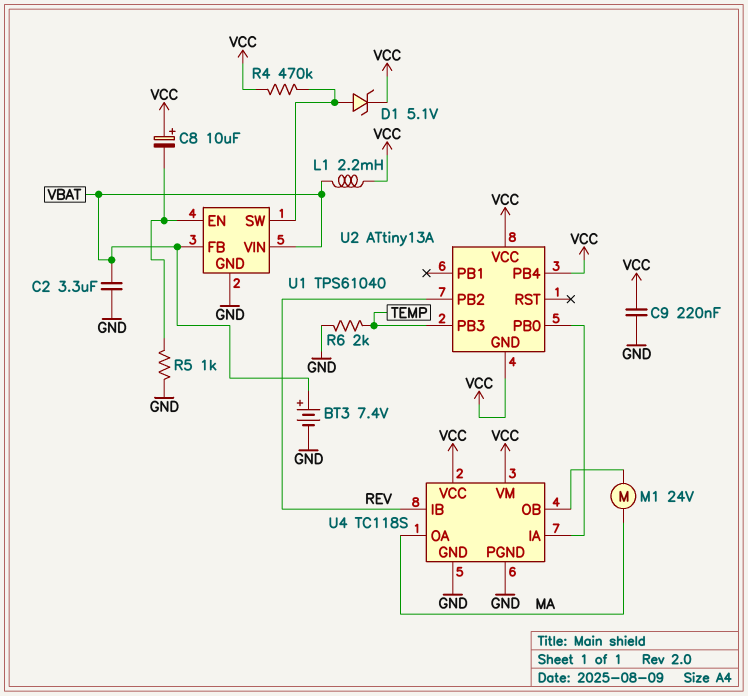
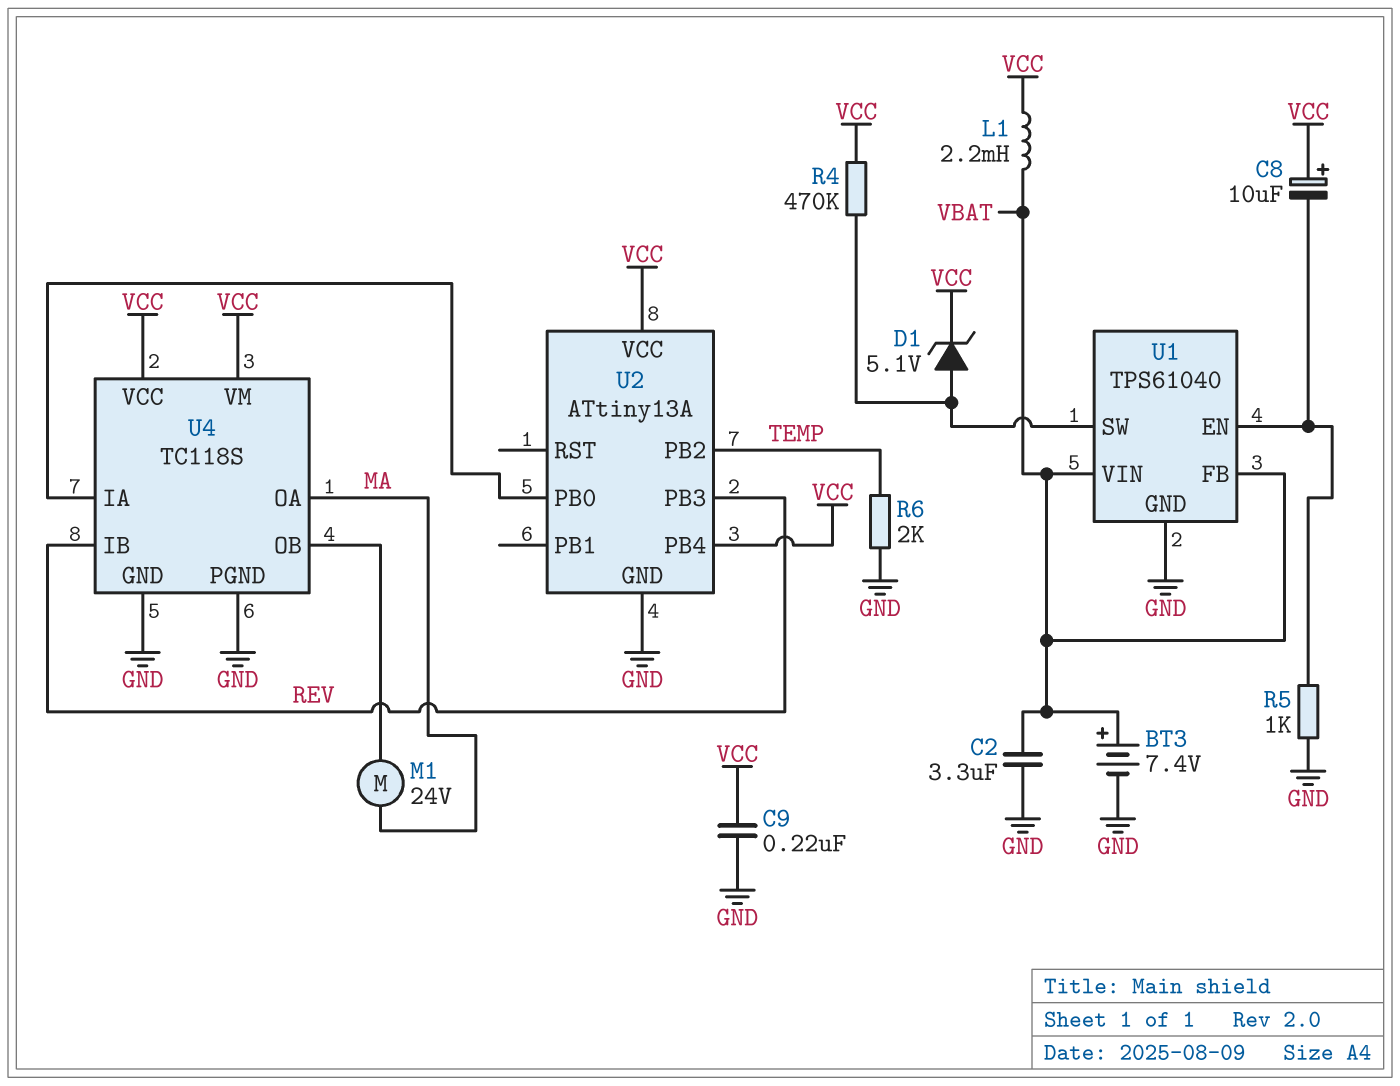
U2 pin GND: VCC -> GND
U2 pin PB2: REV -> TEMP
U2 pin PB3: TEMP -> REV

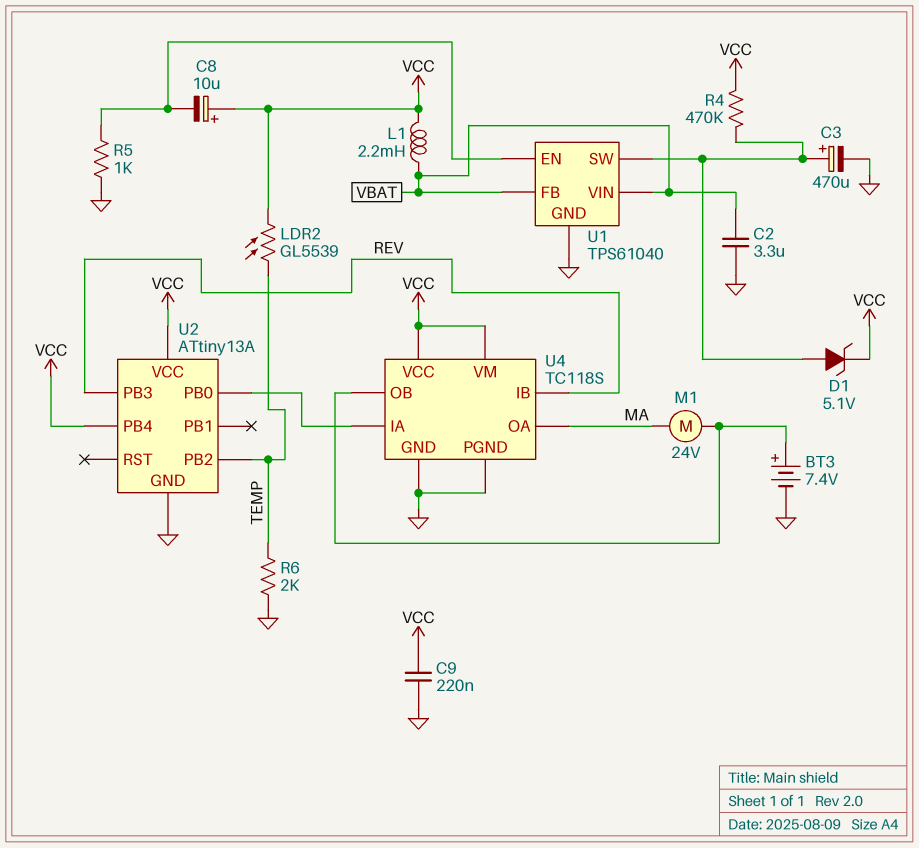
BT3: 7.4V (plus VBAT, minus GND) -> 7.4V (plus U4/OB, minus GND)
C3: none -> 470uF (plus U1/SW, minus GND)
LDR2: none -> GL5539 (TEMP, VCC)

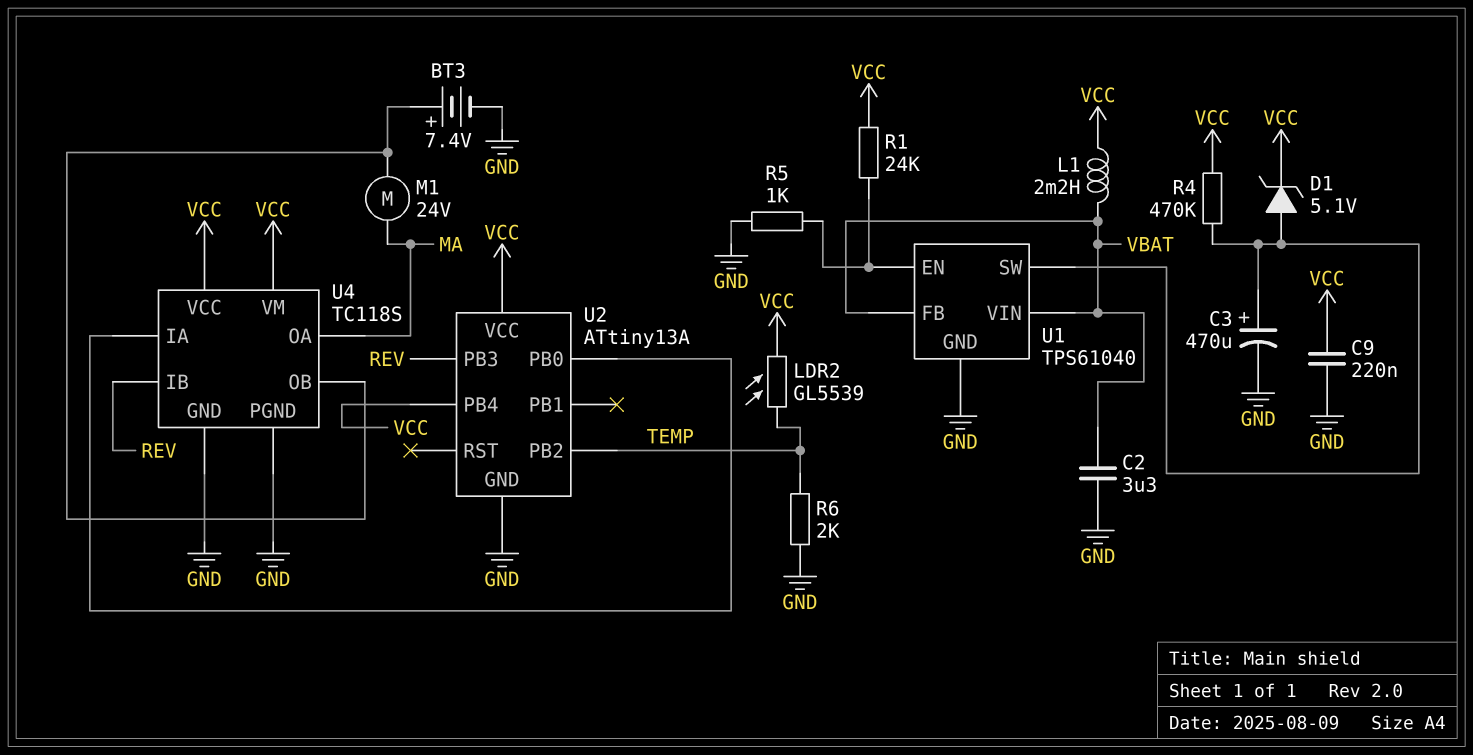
C8: 10uF (plus VCC, minus U1/EN) -> none
R1: none -> 24k (U1/EN, VCC)

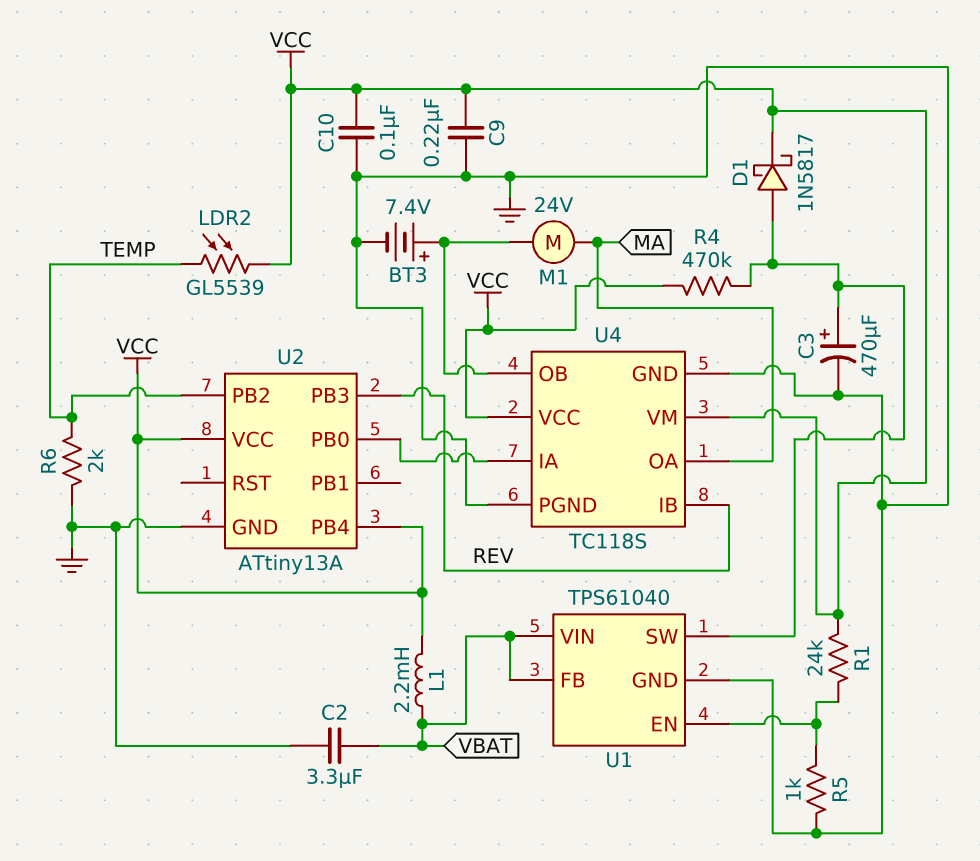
C10: none -> 100nF (GND, VCC)
D1: zener 5.1V (A U1/SW, K VCC) -> schottky 1N5817 (A U1/SW, K VCC)

